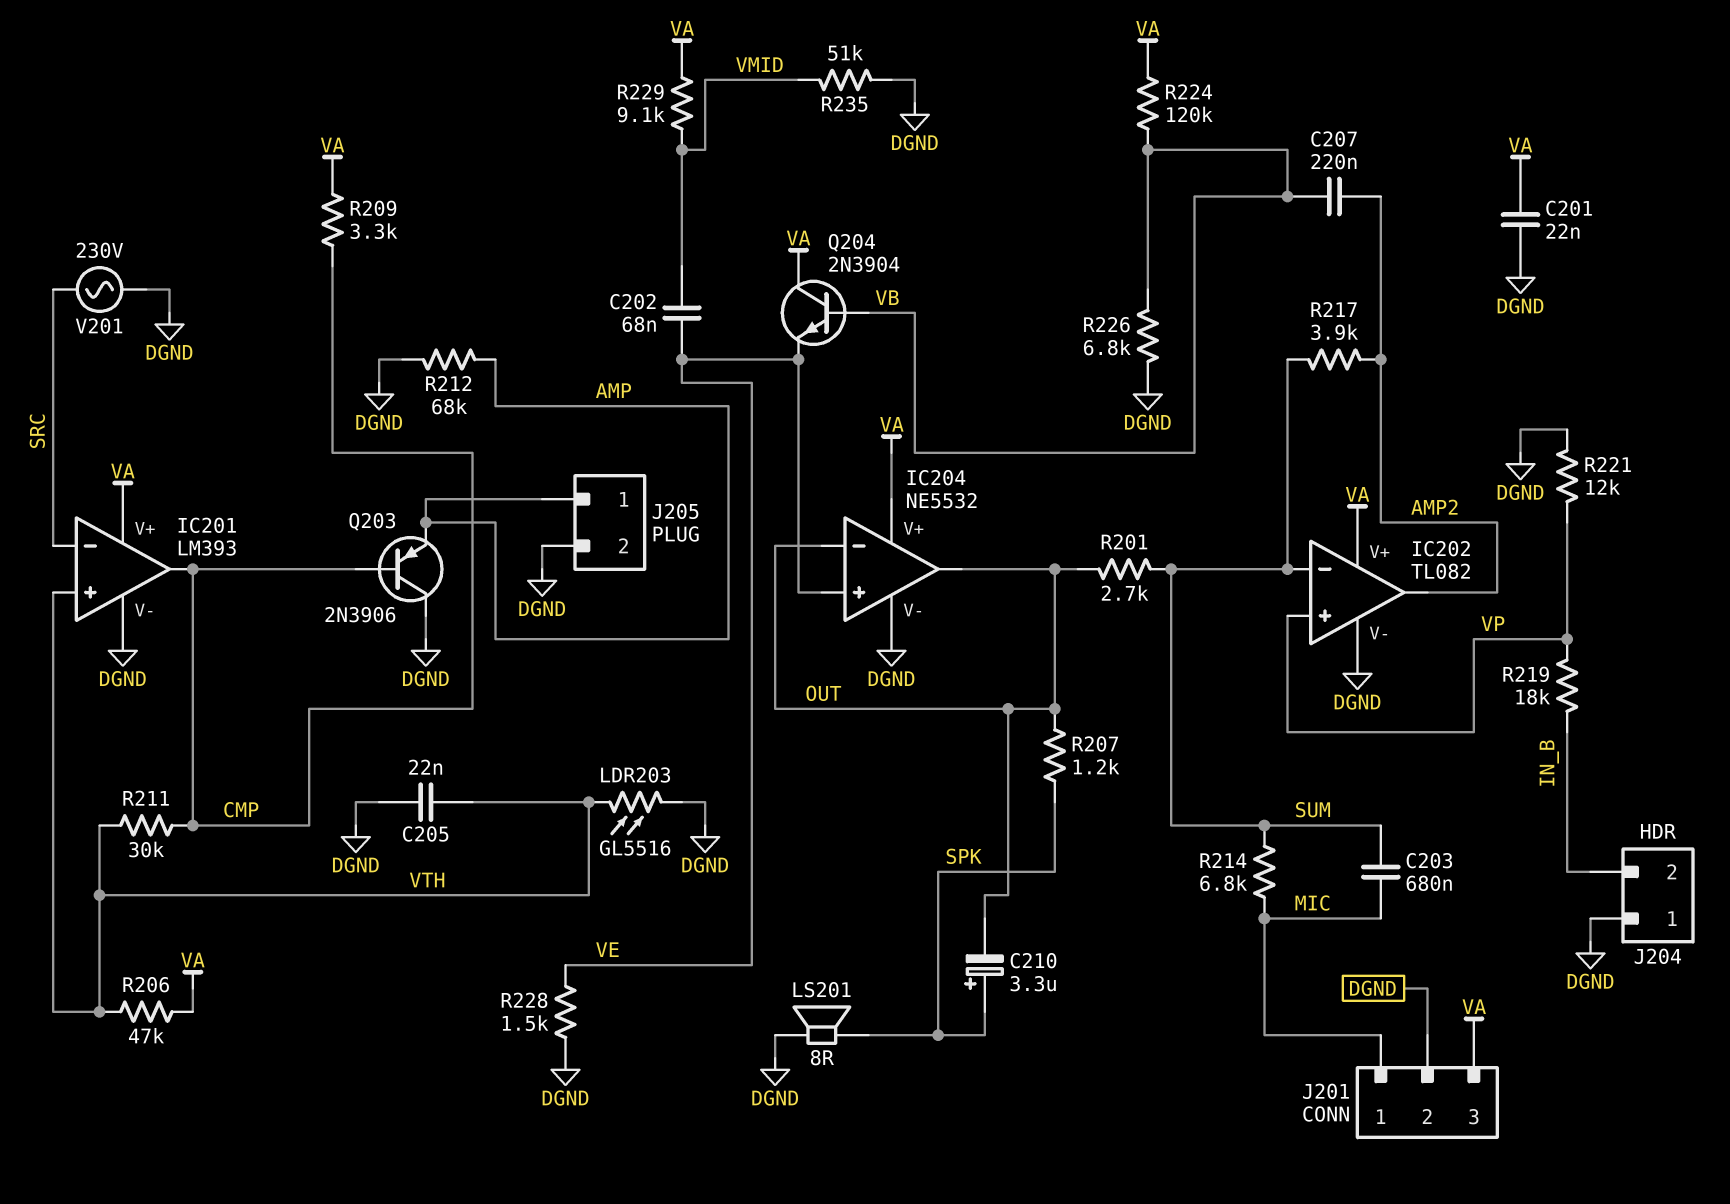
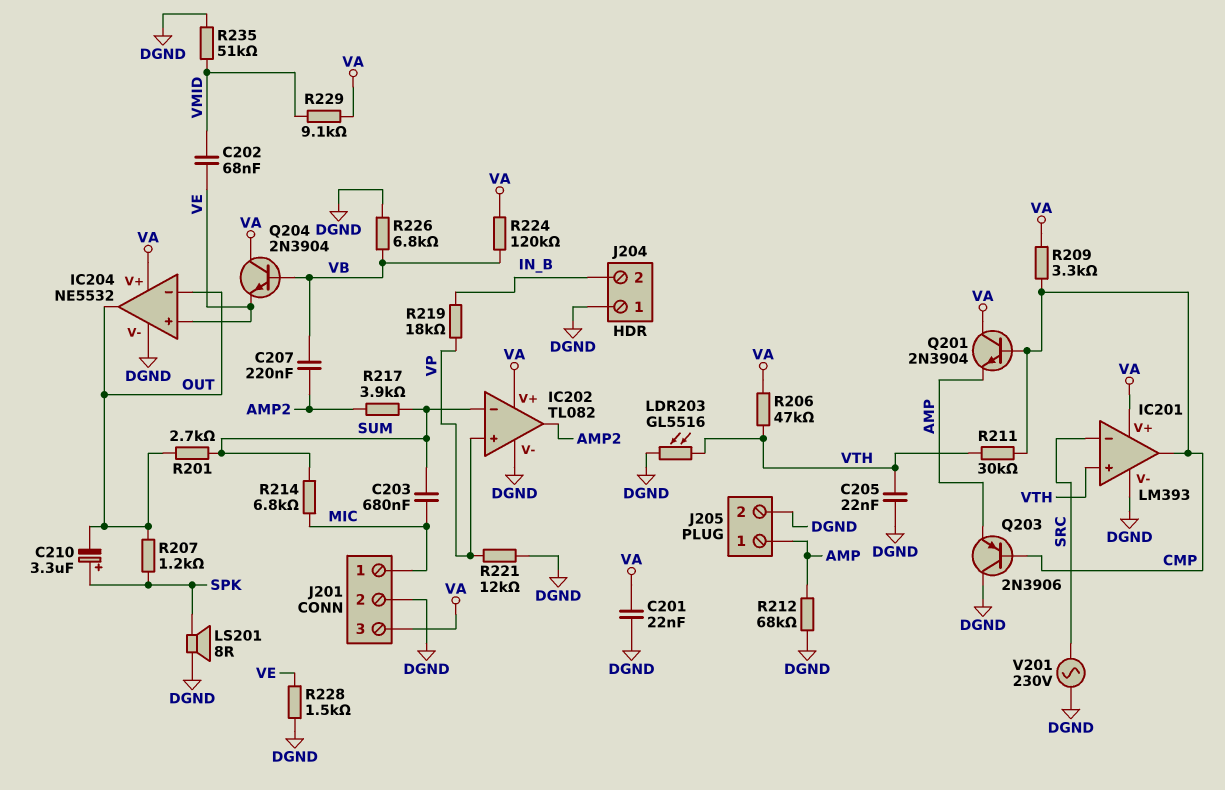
Q201: none -> NPN 2N3904 (B CMP, C VA, E AMP)

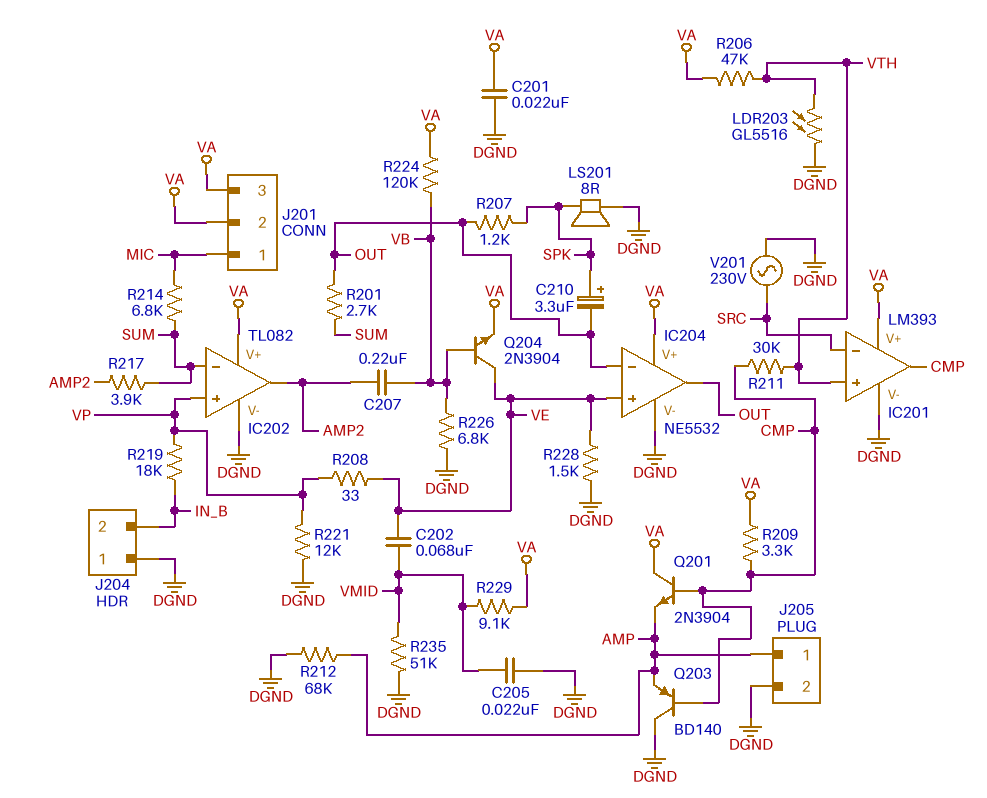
C203: 680nF (MIC, SUM) -> none
C205: 22nF (DGND, VTH) -> 22nF (DGND, VMID)
J201 pin 2: DGND -> VA
Q203: PNP 2N3906 (B CMP, C DGND, E AMP) -> PNP BD140 (B CMP, C DGND, E AMP)
Q204: NPN 2N3904 (B VB, C VA, E VE) -> NPN 2N3904 (B VB, C VE, E VA)
R208: none -> 33 (VE, VP)

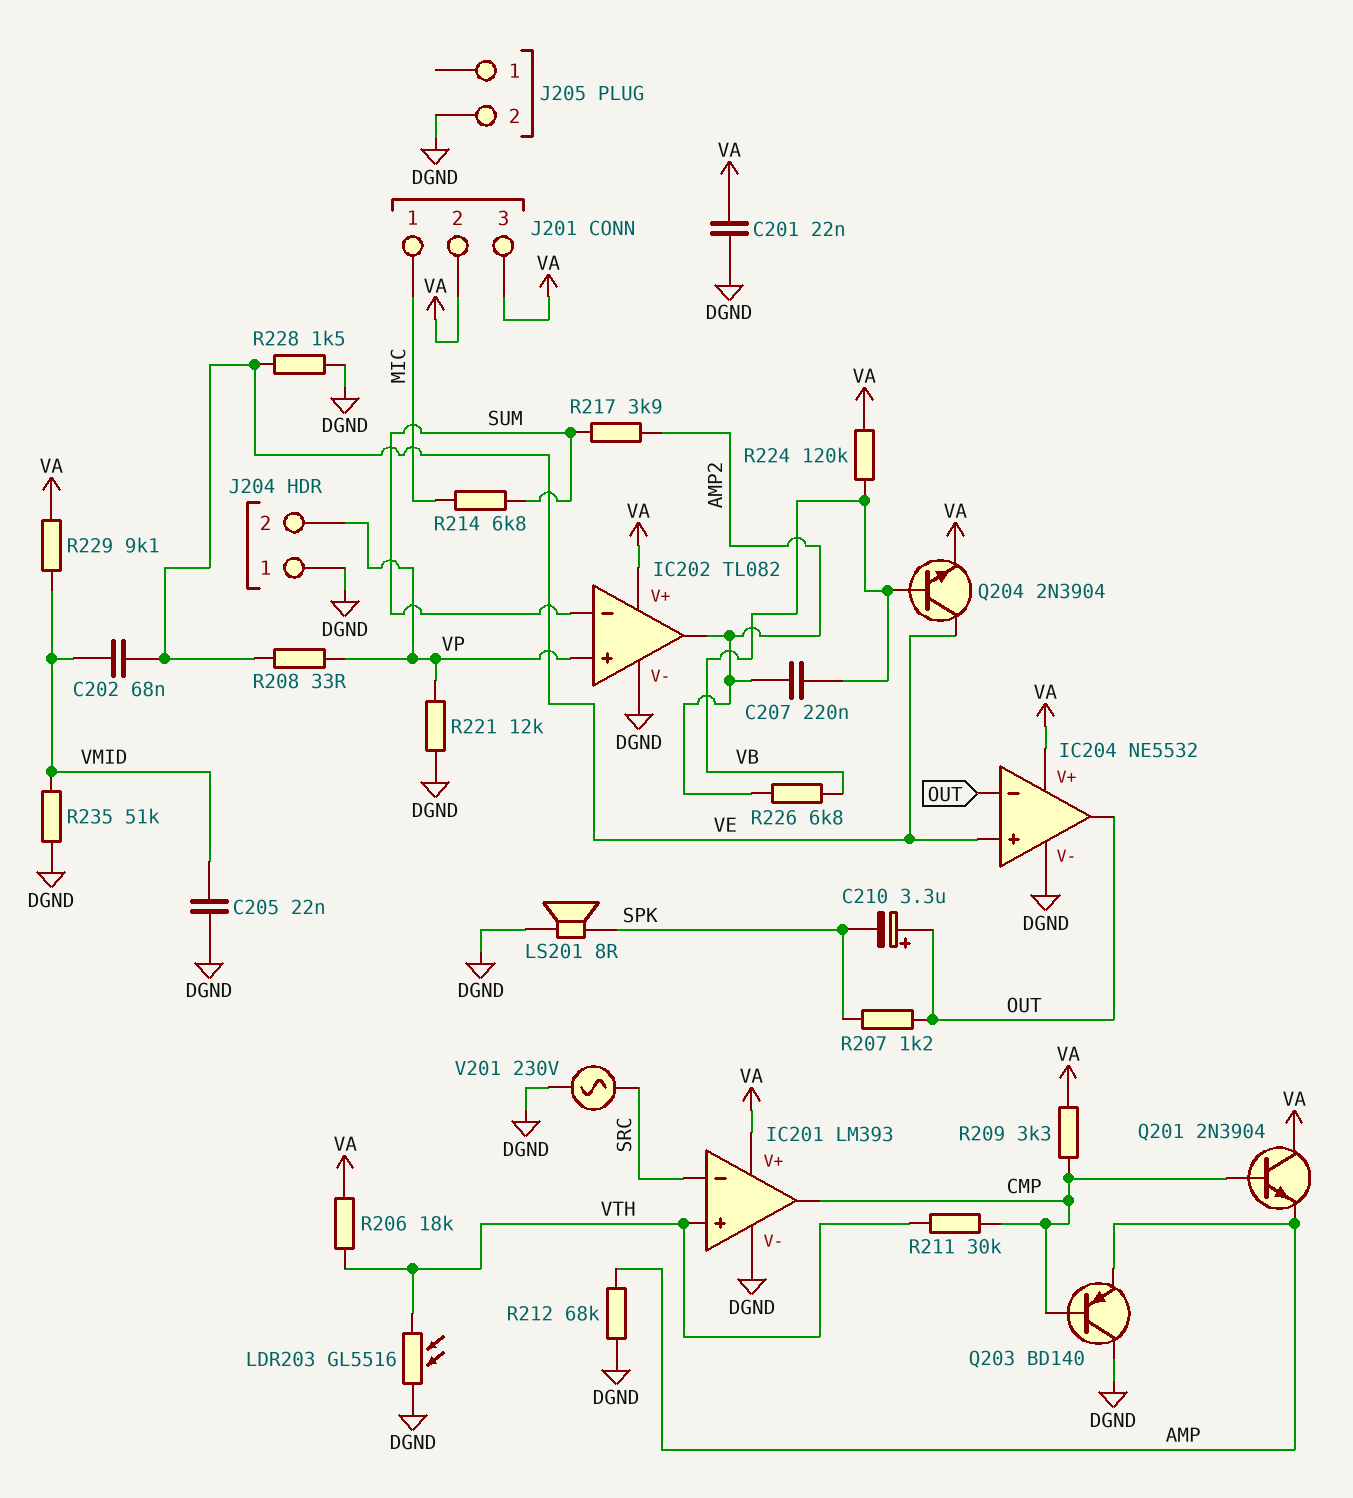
C210: 3.3uF (plus SPK, minus OUT) -> 3.3uF (plus OUT, minus SPK)
J204 pin 2: IN_B -> VP
J205 pin 1: AMP -> none
R201: 2.7k (OUT, SUM) -> none
R206: 47k (VA, VTH) -> 18k (VA, VTH)
R219: 18k (IN_B, VP) -> none
R226: 6.8k (DGND, VB) -> 6.8k (AMP2, VB)

